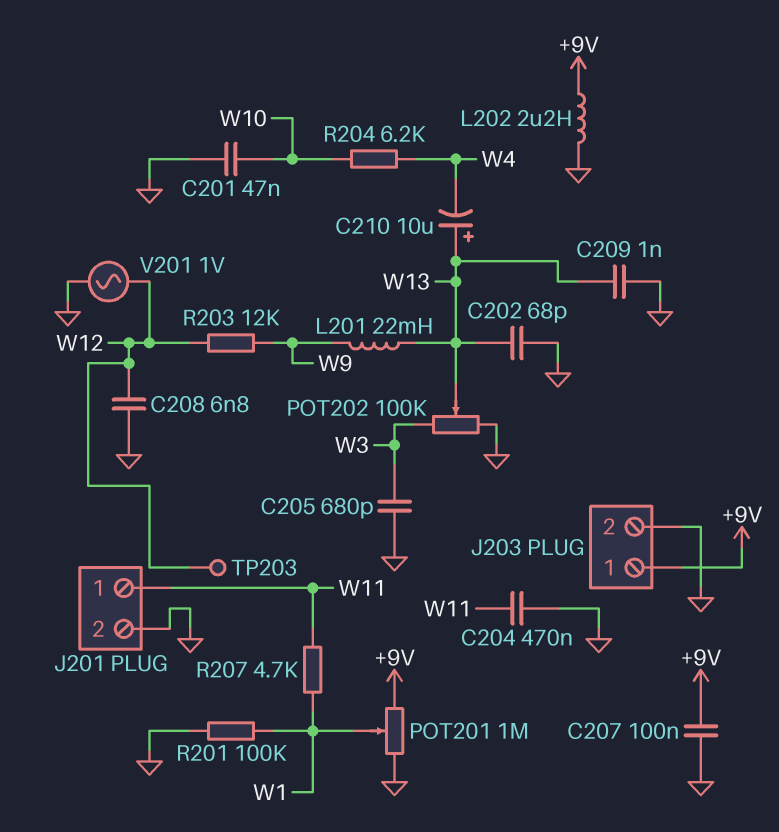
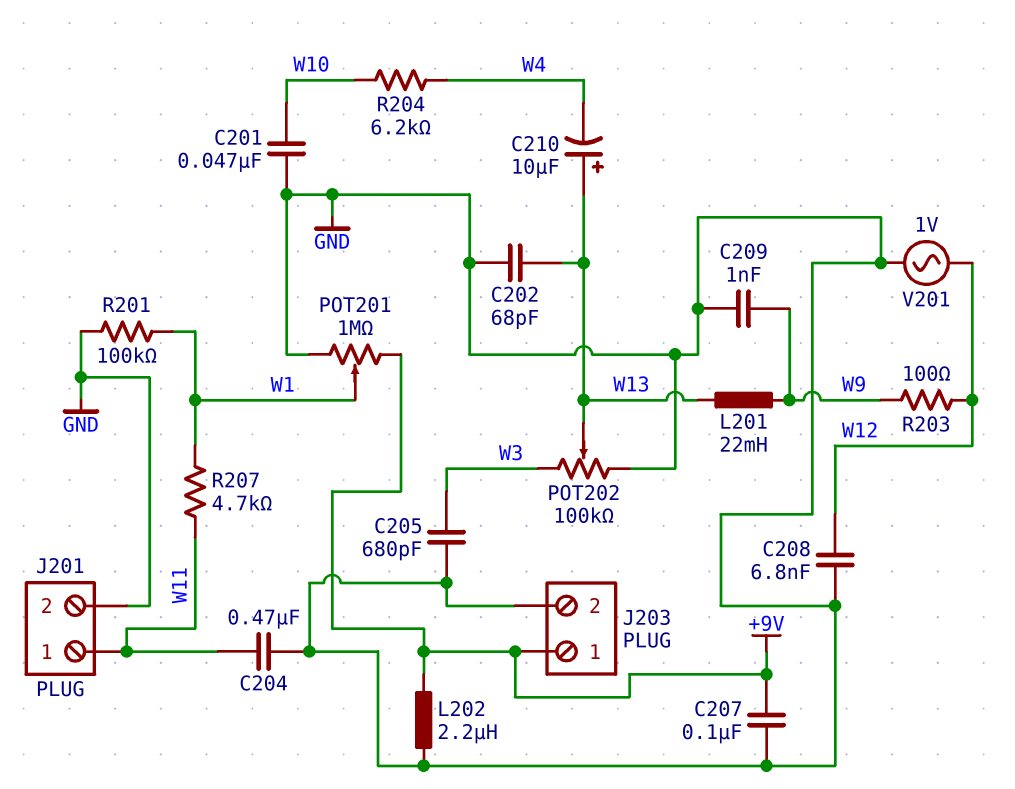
C209: 1nF (GND, W13) -> 1nF (GND, W9)
R203: 12k (W9, W12) -> 100 (W9, W12)
TP203: test point (W12) -> none

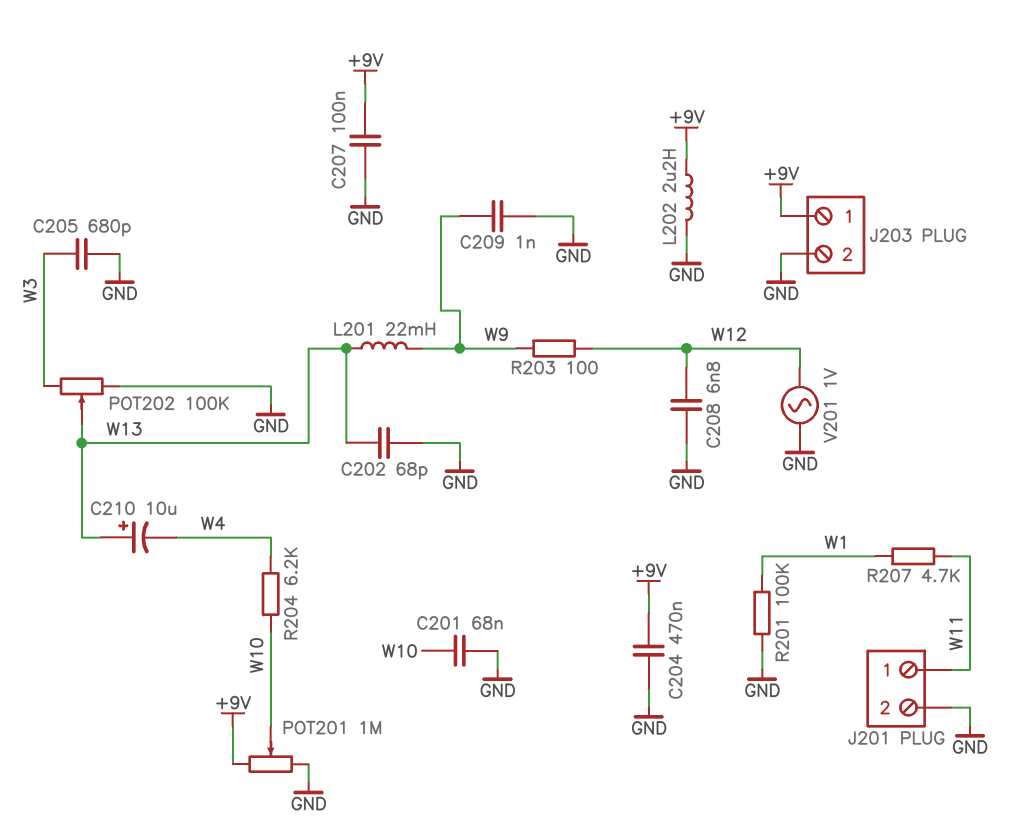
C201: 47nF (GND, W10) -> 68nF (GND, W10)
C204: 470nF (GND, W11) -> 470nF (+9V, GND)
POT201: 1M (+9V, GND, wiper W1) -> 1M (+9V, GND, wiper W10)

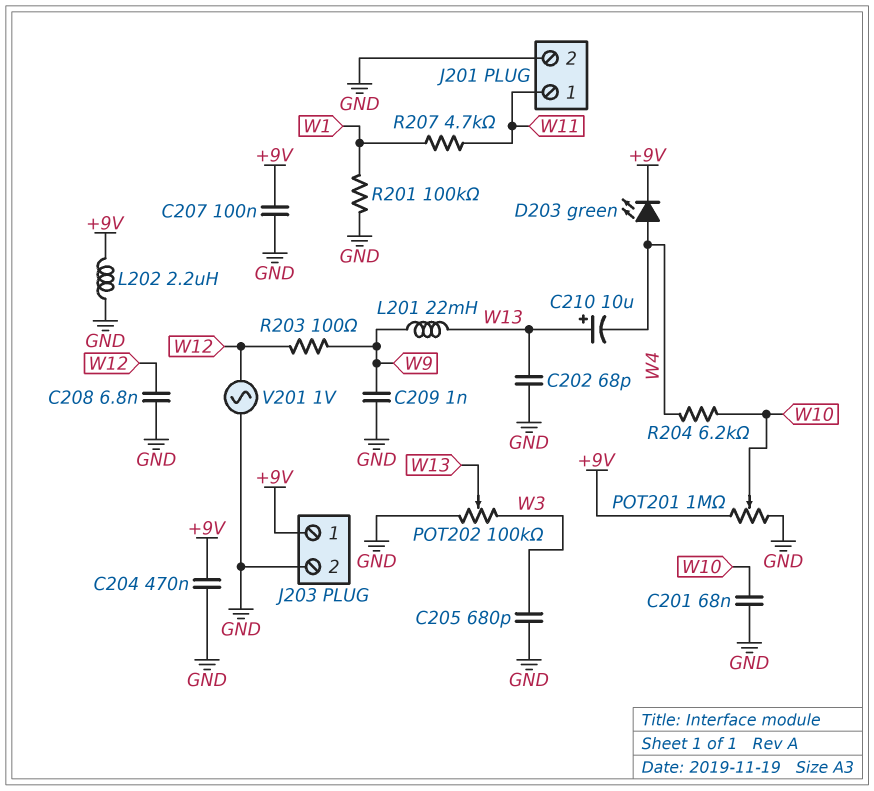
D203: none -> LED green (A W4, K +9V)

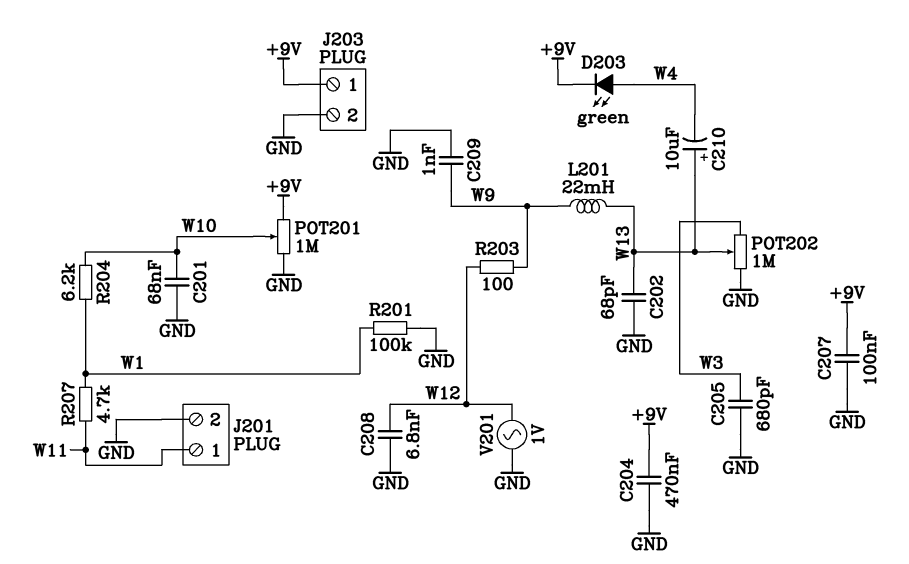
L202: 2.2uH (+9V, GND) -> none
POT202: 100k (GND, W3, wiper W13) -> 1M (GND, W3, wiper W13)
R204: 6.2k (W4, W10) -> 6.2k (W1, W10)

